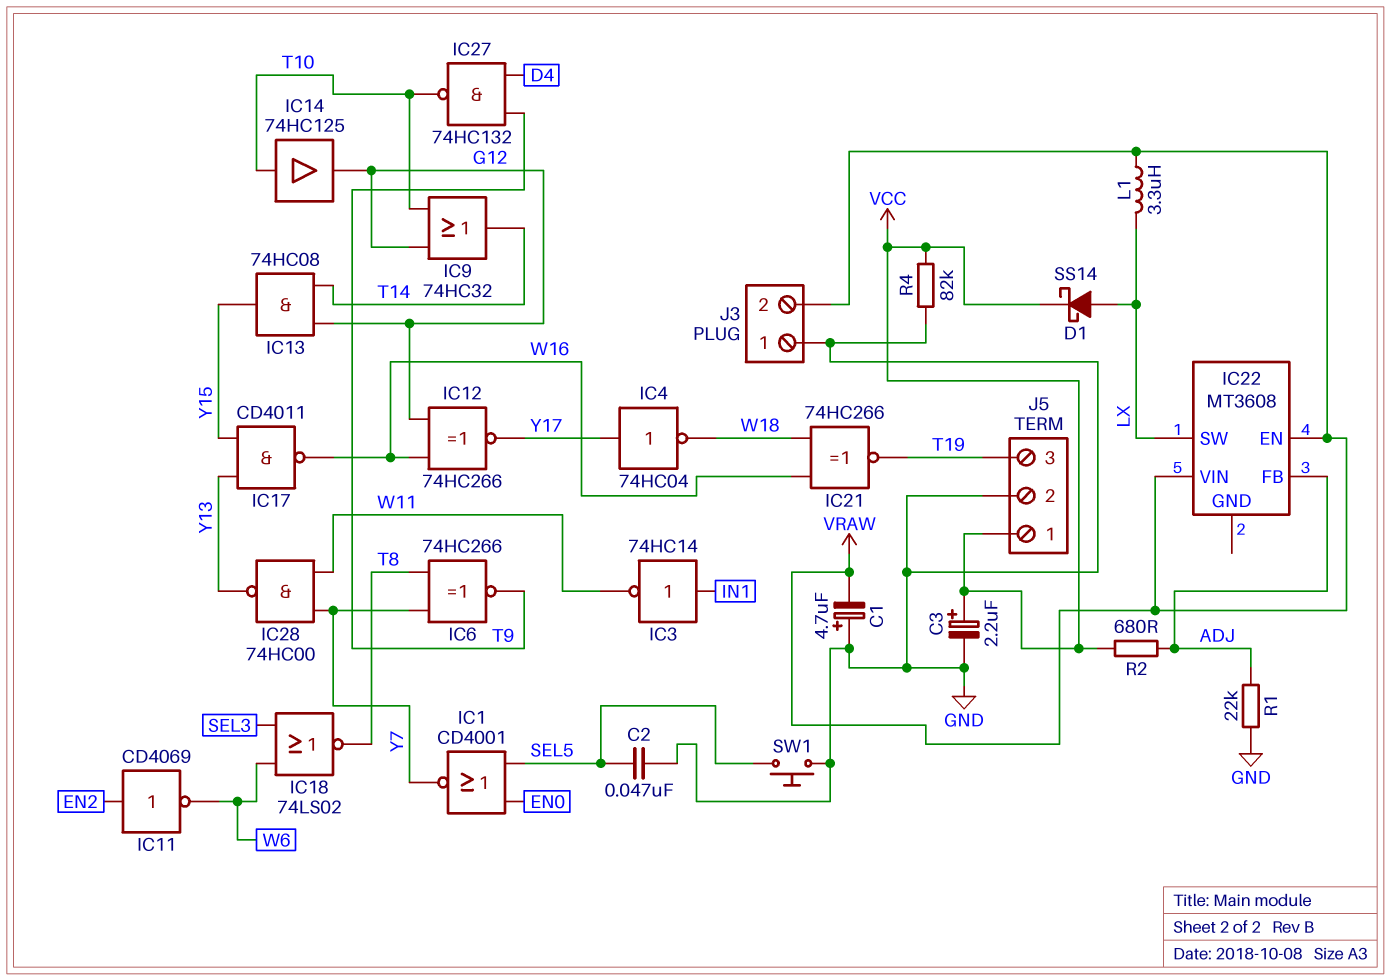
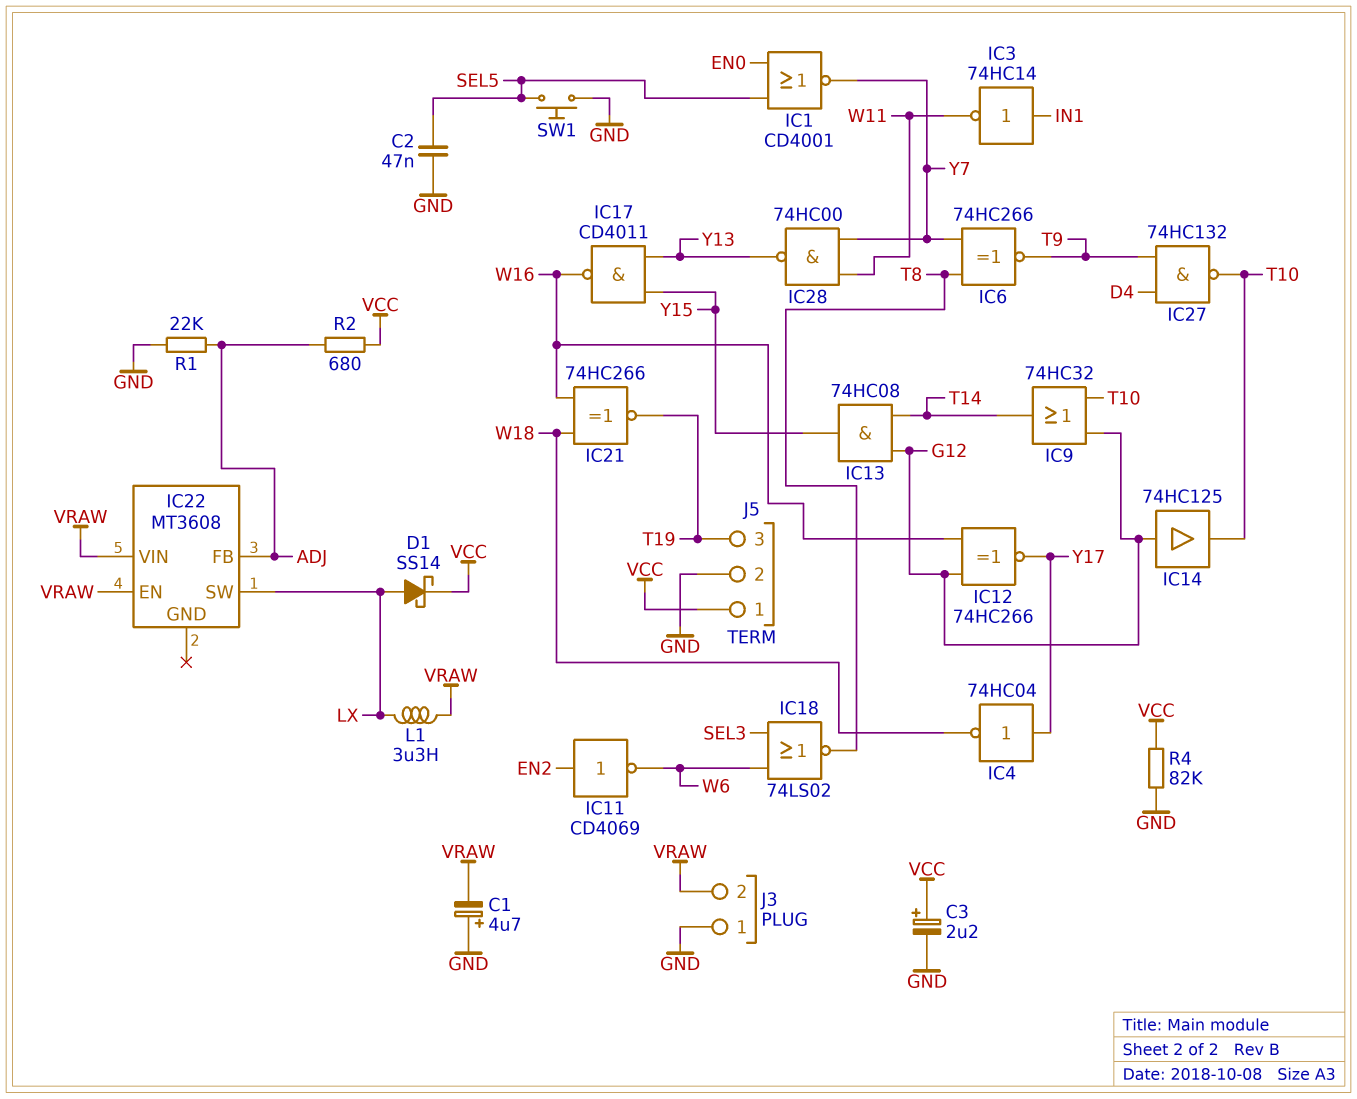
IC14: buffer 74HC125 (in T10, out G12) -> buffer 74HC125 (in G12, out T10)

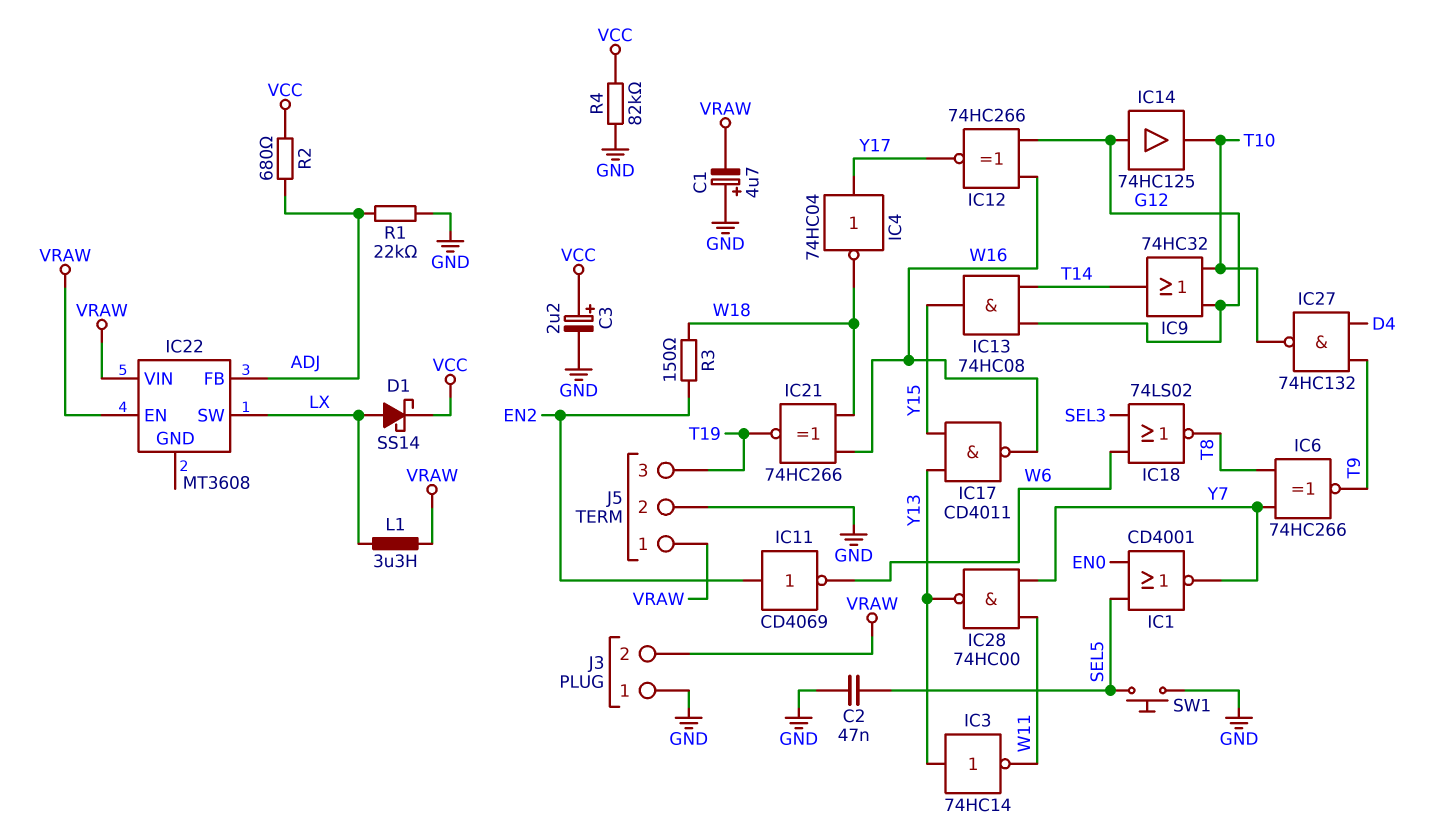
IC3: NOT 74HC14 (in IN1, out W11) -> NOT 74HC14 (in Y13, out W11)
J5 pin 1: VCC -> VRAW
R3: none -> 150 (EN2, W18)

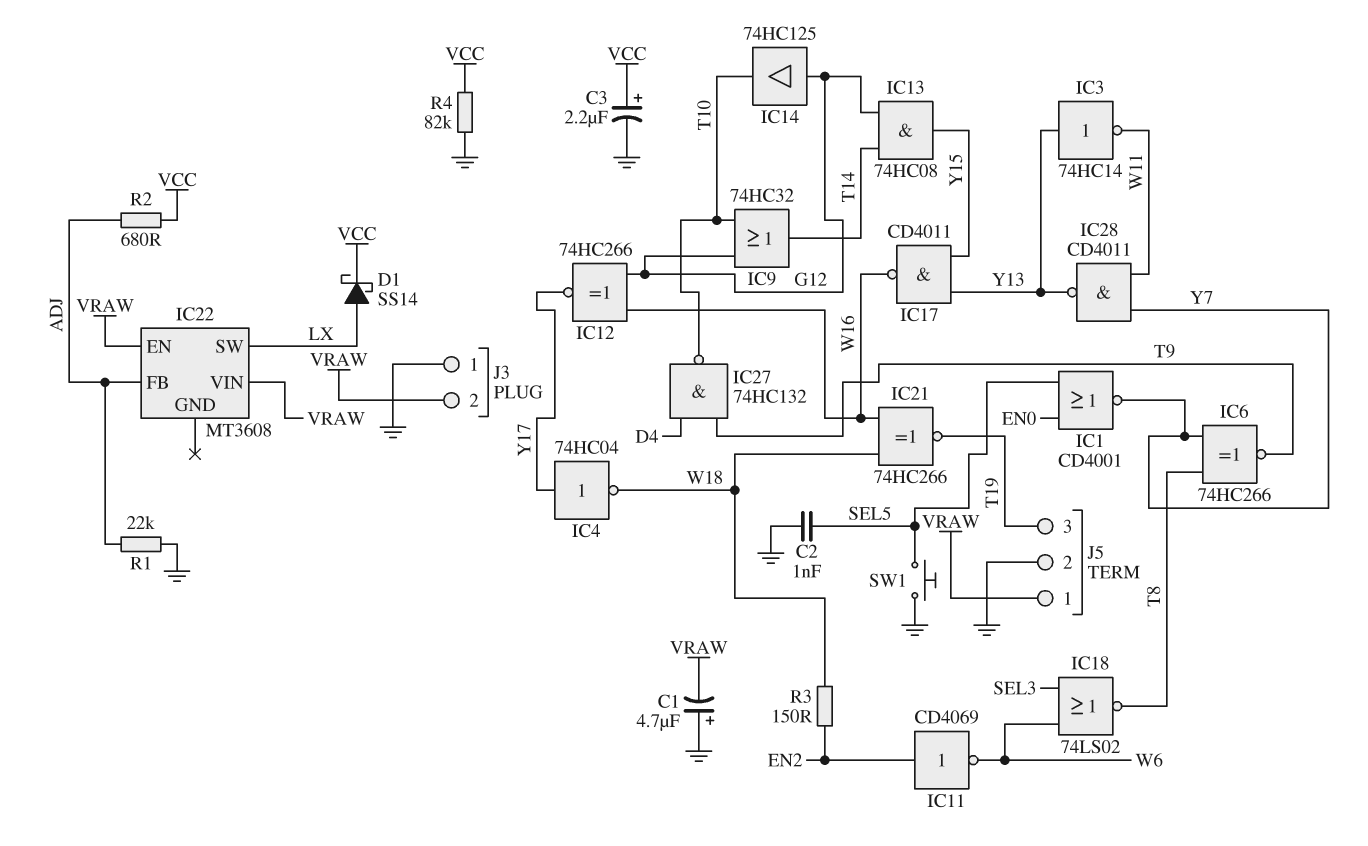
C2: 47nF (GND, SEL5) -> 1nF (GND, SEL5)
IC28: NAND 74HC00 (in W11, in Y7, out Y13) -> NAND CD4011 (in W11, in Y7, out Y13)
L1: 3.3uH (LX, VRAW) -> none

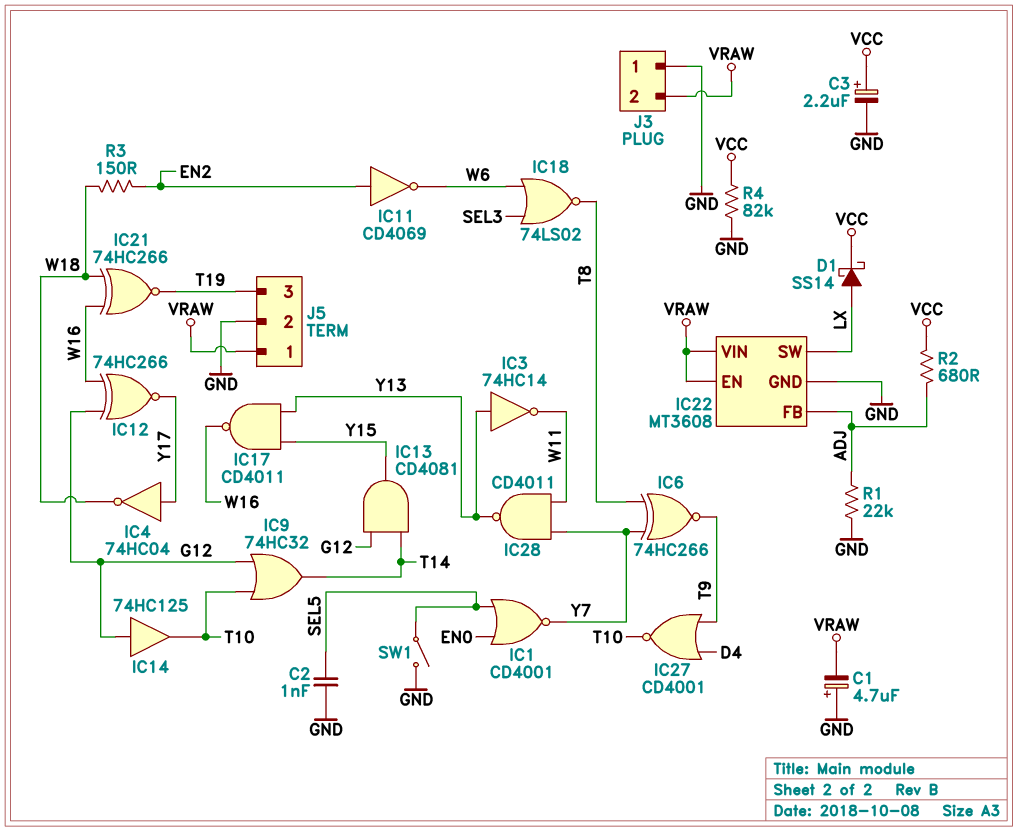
IC13: AND 74HC08 (in G12, in T14, out Y15) -> AND CD4081 (in G12, in T14, out Y15)
IC22 pin GND: none -> GND
IC27: NAND 74HC132 (in D4, in T9, out T10) -> NOR CD4001 (in D4, in T9, out T10)
SW1: button (GND, SEL5) -> switch (GND, SEL5)

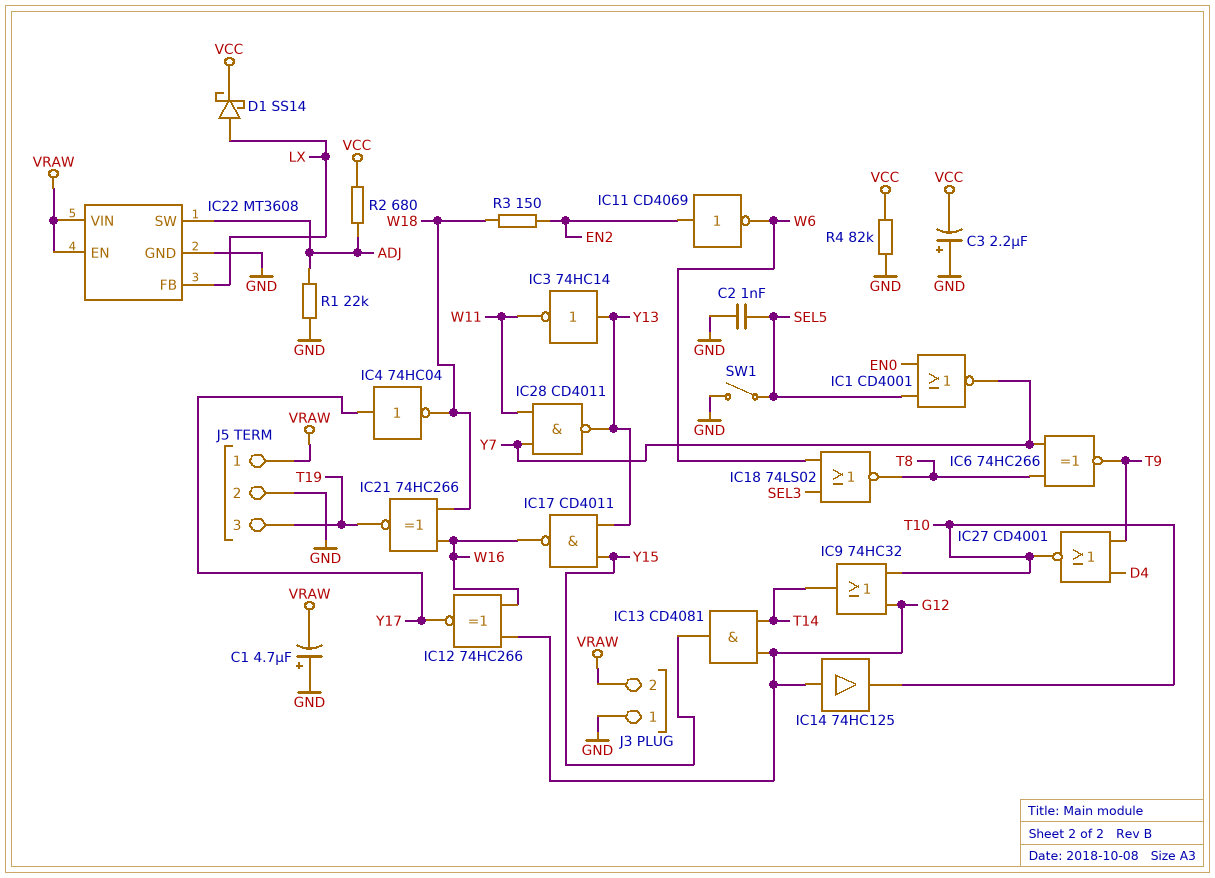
C3: 2.2uF (plus VCC, minus GND) -> 2.2uF (plus GND, minus VCC)
IC22 pin FB: ADJ -> LX
IC22 pin SW: LX -> ADJ

